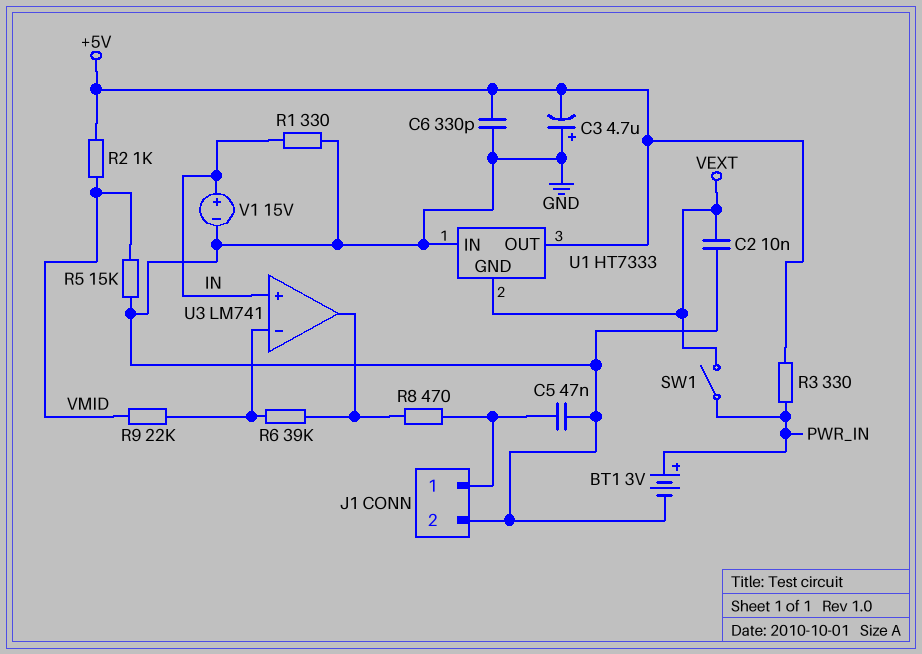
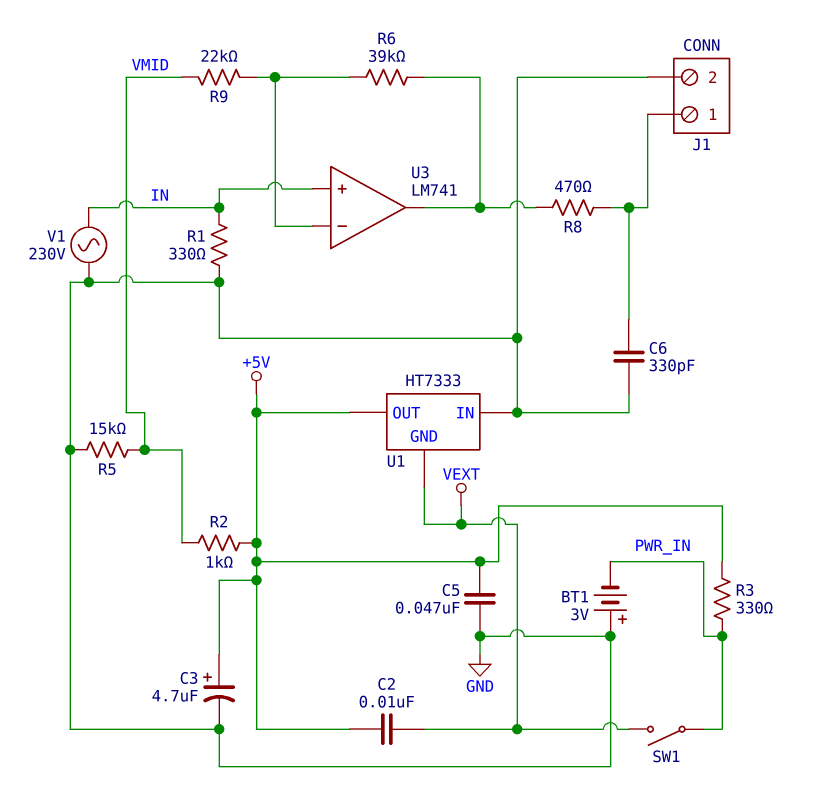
BT1: 3V (plus PWR_IN, minus GND) -> 3V (plus GND, minus PWR_IN)
C2: 10nF (GND, VEXT) -> 10nF (+5V, VEXT)
C3: 4.7uF (plus GND, minus +5V) -> 4.7uF (plus +5V, minus GND)
C5: 47nF (GND, J1/1) -> 47nF (+5V, GND)
C6: 330pF (+5V, GND) -> 330pF (GND, J1/1)
V1: 15V (plus IN, minus GND) -> AC 230V (GND, IN)

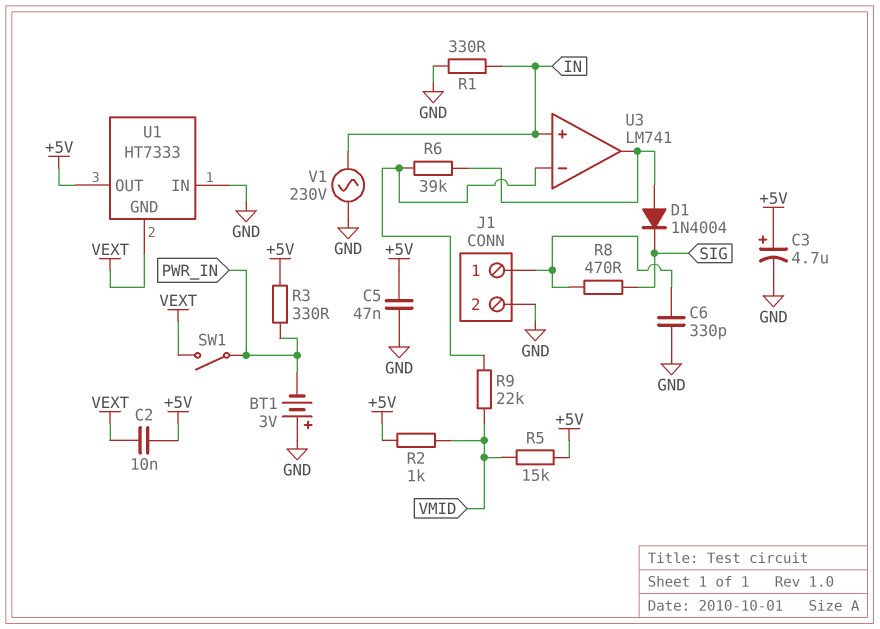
D1: none -> diode 1N4004 (A U3/out, K SIG)
R5: 15k (GND, VMID) -> 15k (+5V, VMID)
R8: 470 (J1/1, U3/out) -> 470 (J1/1, SIG)

